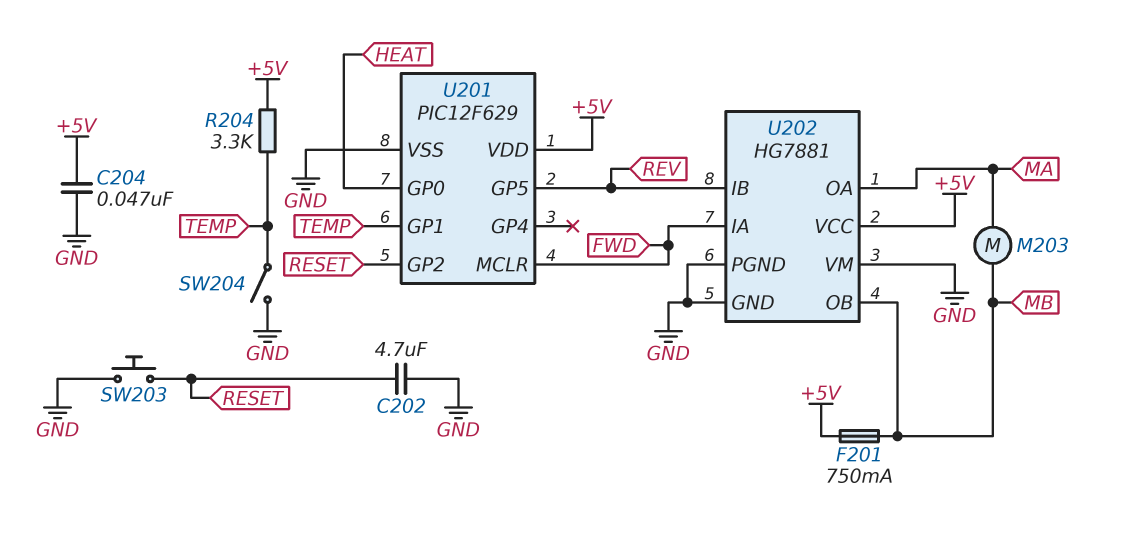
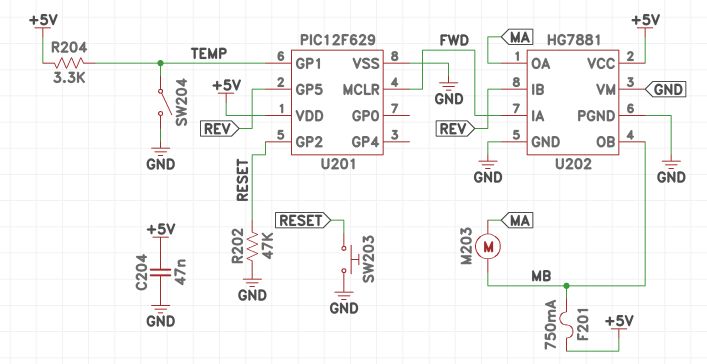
C202: 4.7uF (GND, RESET) -> none
R202: none -> 47k (GND, RESET)
U201 pin GP0: HEAT -> none

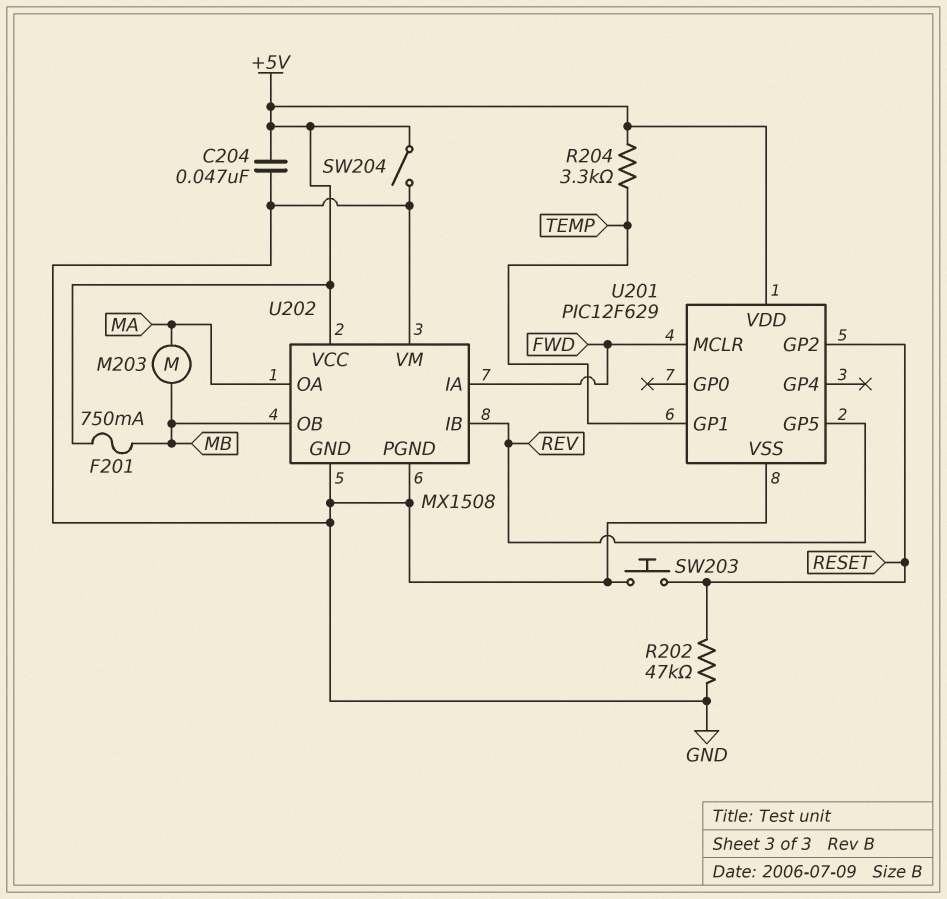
SW204: switch (GND, TEMP) -> switch (+5V, GND)
U202: HG7881 -> MX1508

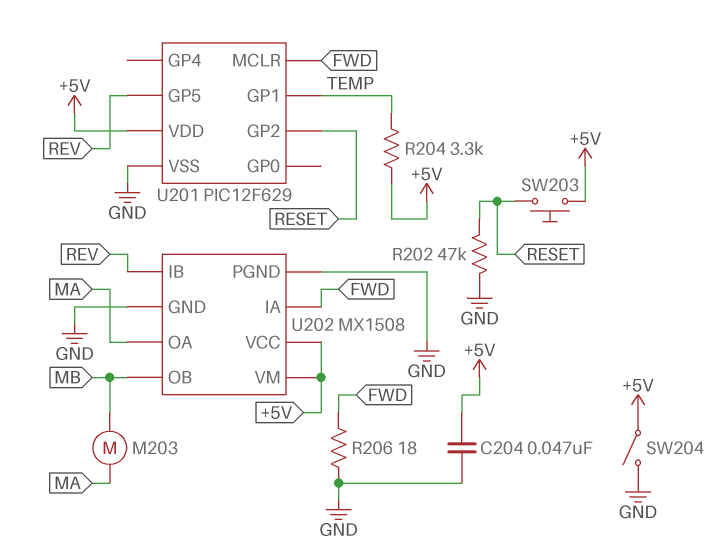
F201: 750mA (+5V, MB) -> none
R206: none -> 18 (FWD, GND)
SW203: button (GND, RESET) -> button (+5V, RESET)
U202 pin VM: GND -> +5V

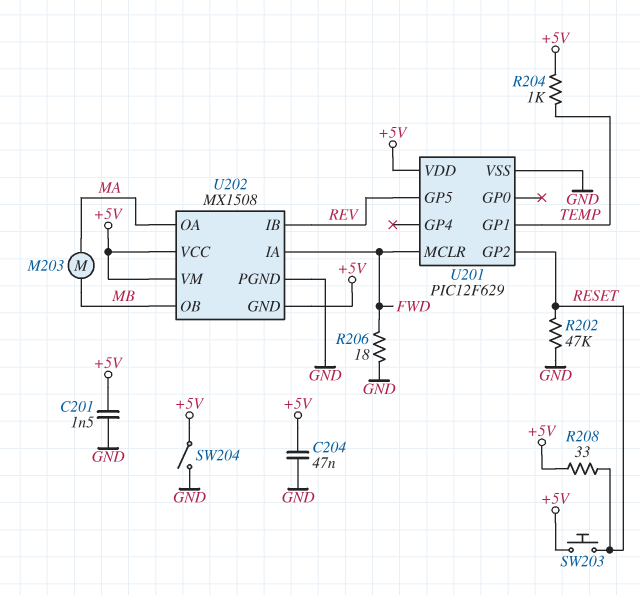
C201: none -> 1.5nF (+5V, GND)
R204: 3.3k (+5V, TEMP) -> 1k (+5V, TEMP)
R208: none -> 33 (+5V, RESET)
U202 pin GND: GND -> +5V

